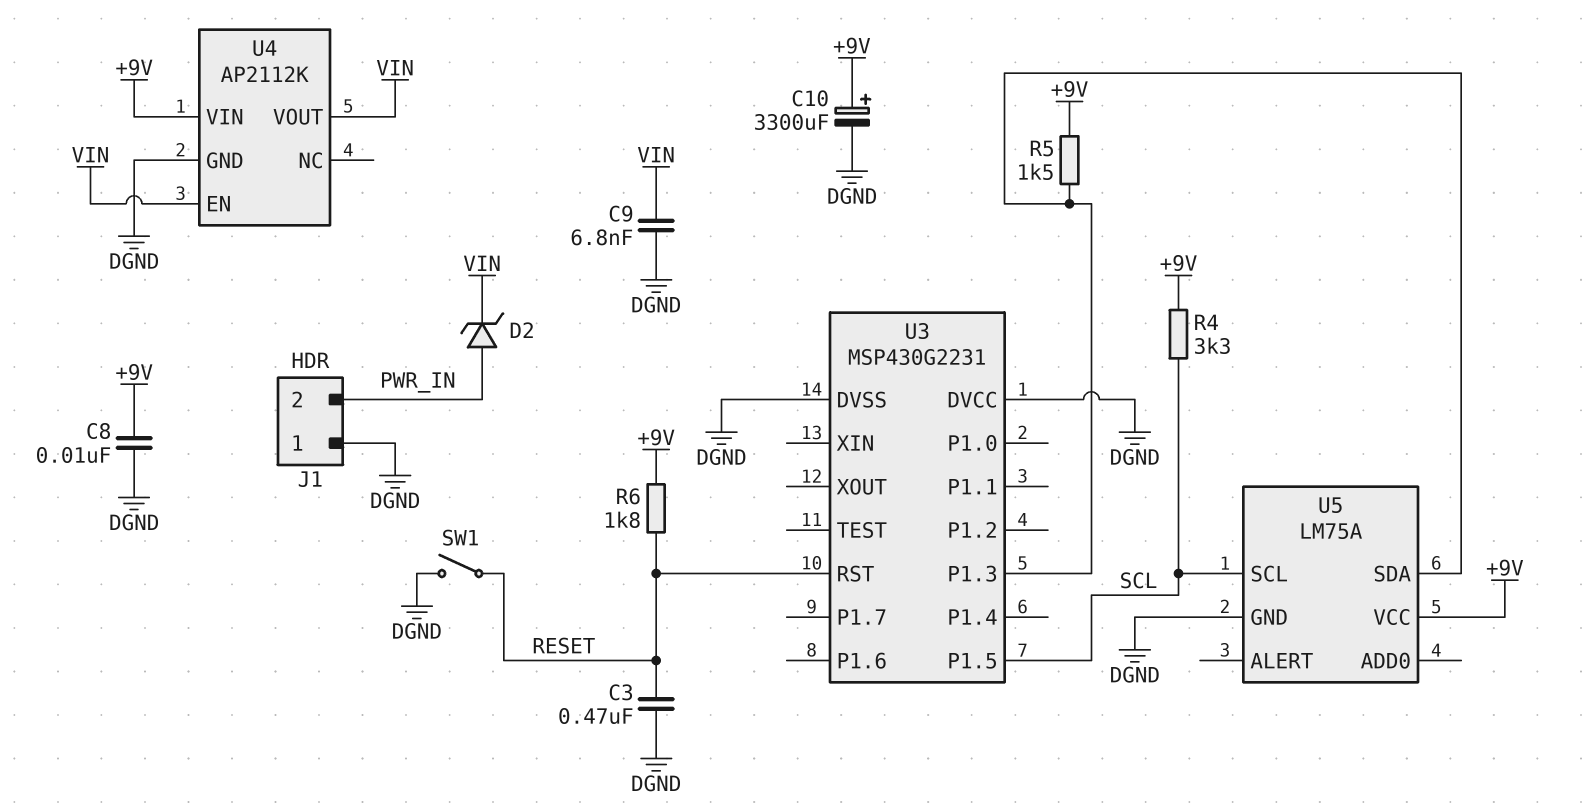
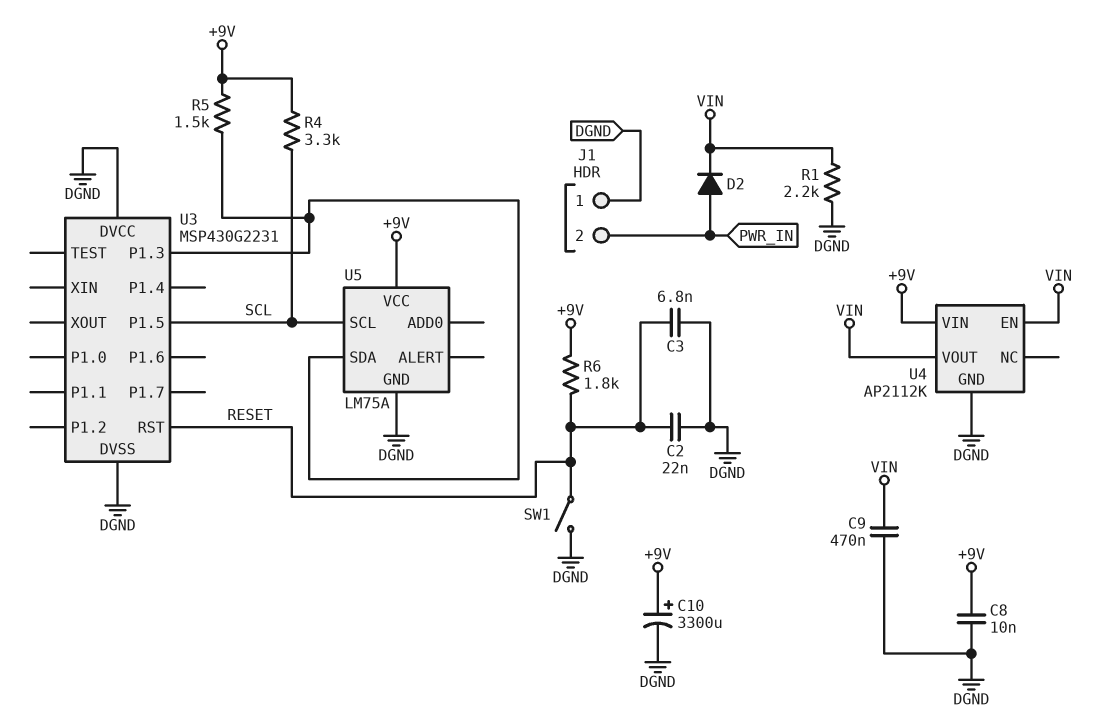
C2: none -> 22nF (DGND, RESET)
C3: 470nF (DGND, RESET) -> 6.8nF (DGND, RESET)
C9: 6.8nF (DGND, VIN) -> 470nF (DGND, VIN)
D2: zener (A PWR_IN, K VIN) -> diode (A PWR_IN, K VIN)
R1: none -> 2.2k (DGND, VIN)

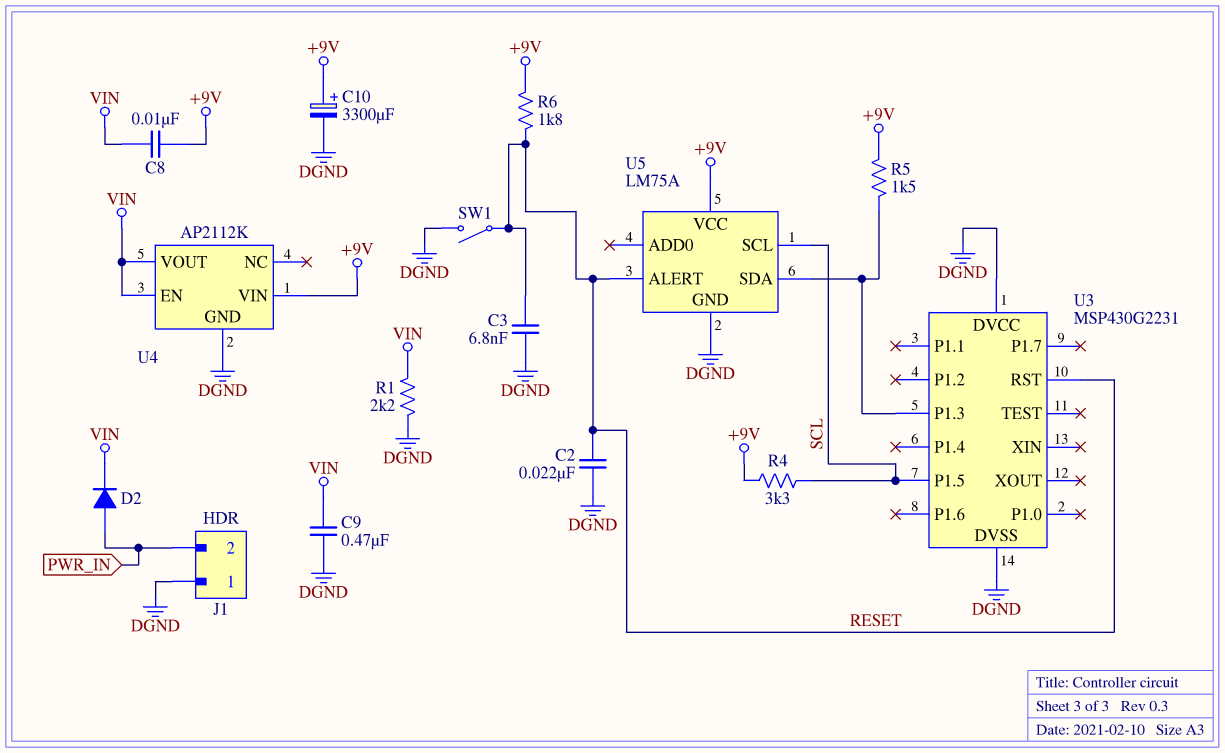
C8: 10nF (+9V, DGND) -> 10nF (+9V, VIN)
U5 pin ALERT: none -> RESET

